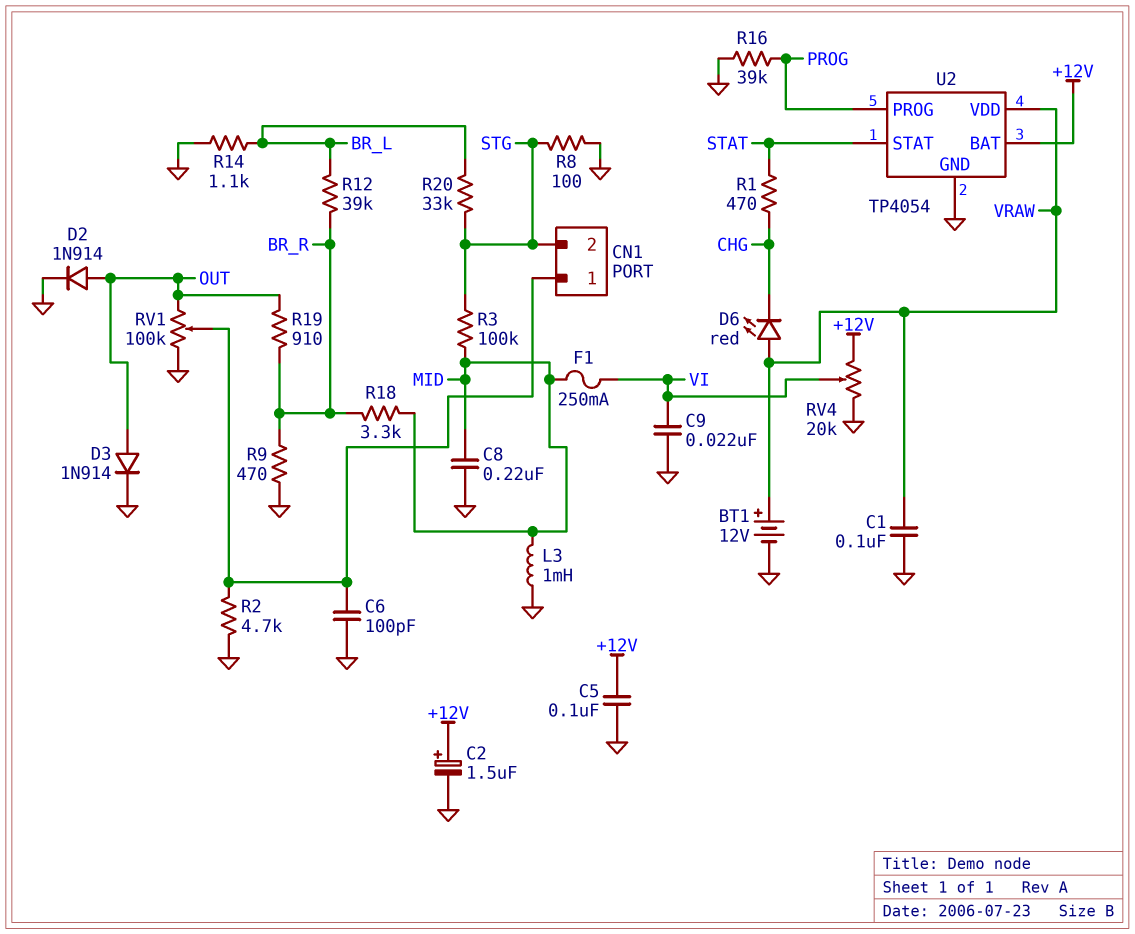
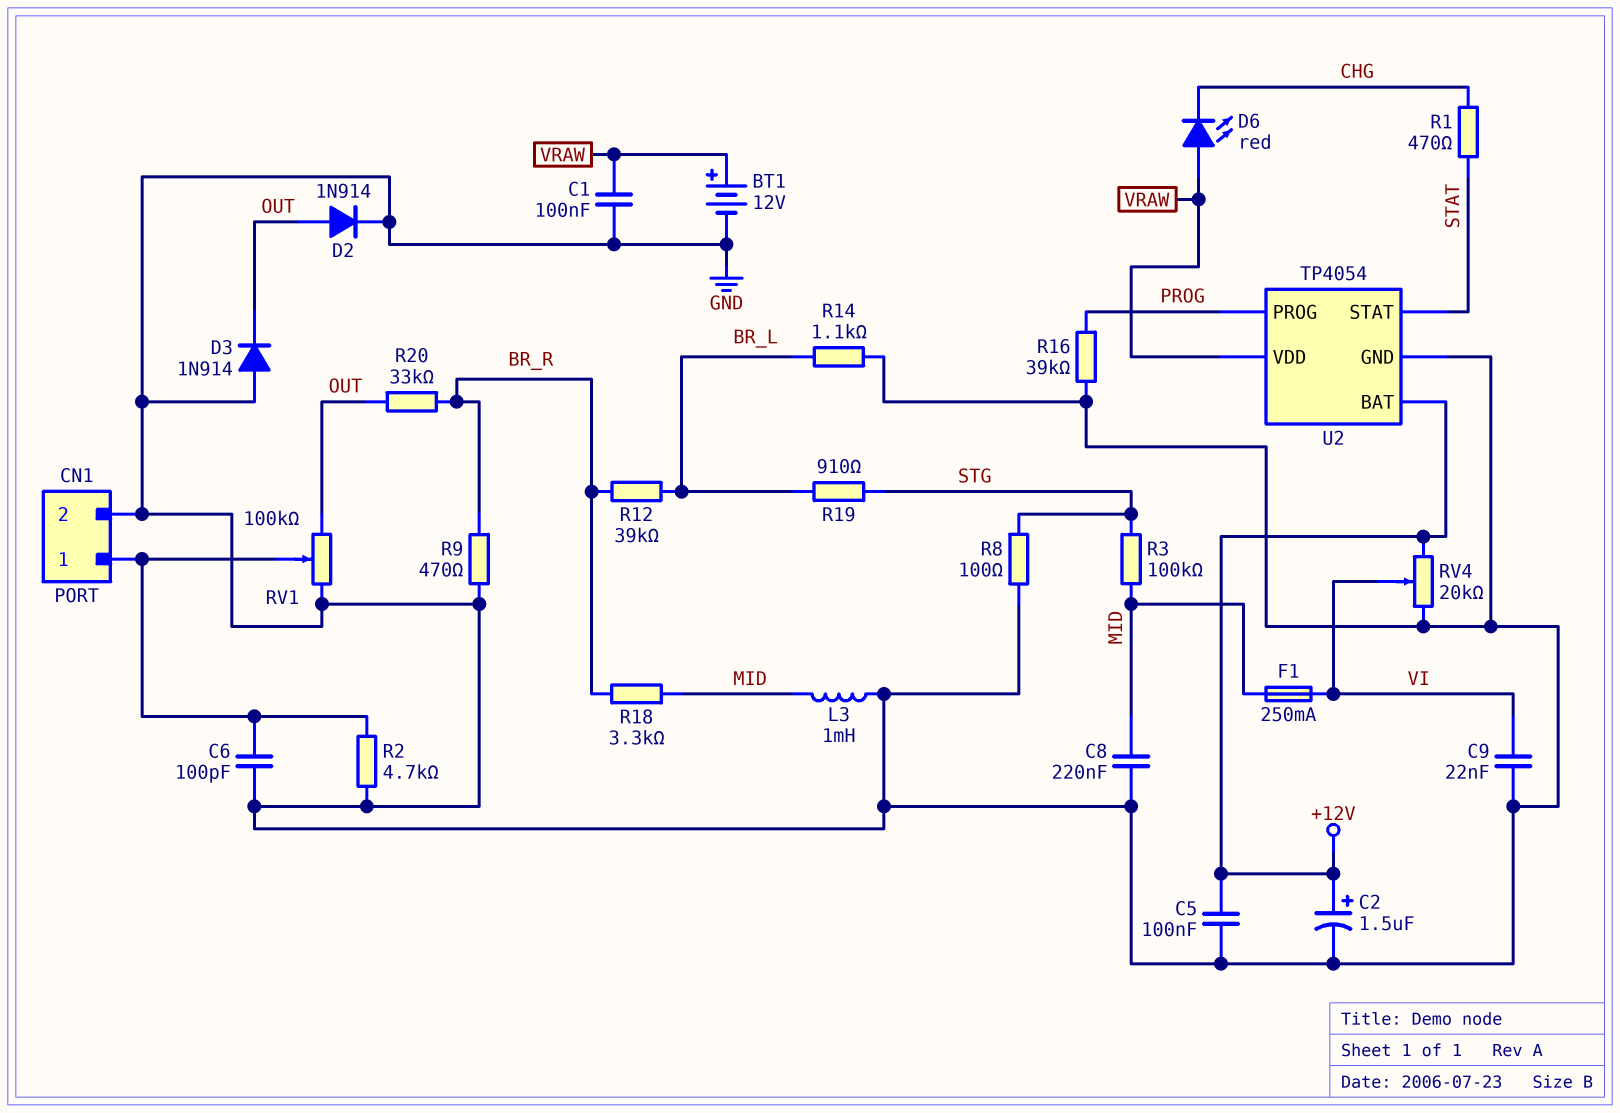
CN1 pin 2: STG -> GND
D3: diode 1N914 (A OUT, K GND) -> diode 1N914 (A GND, K OUT)
R19: 910 (BR_R, OUT) -> 910 (BR_L, STG)
R20: 33k (BR_L, STG) -> 33k (BR_R, OUT)

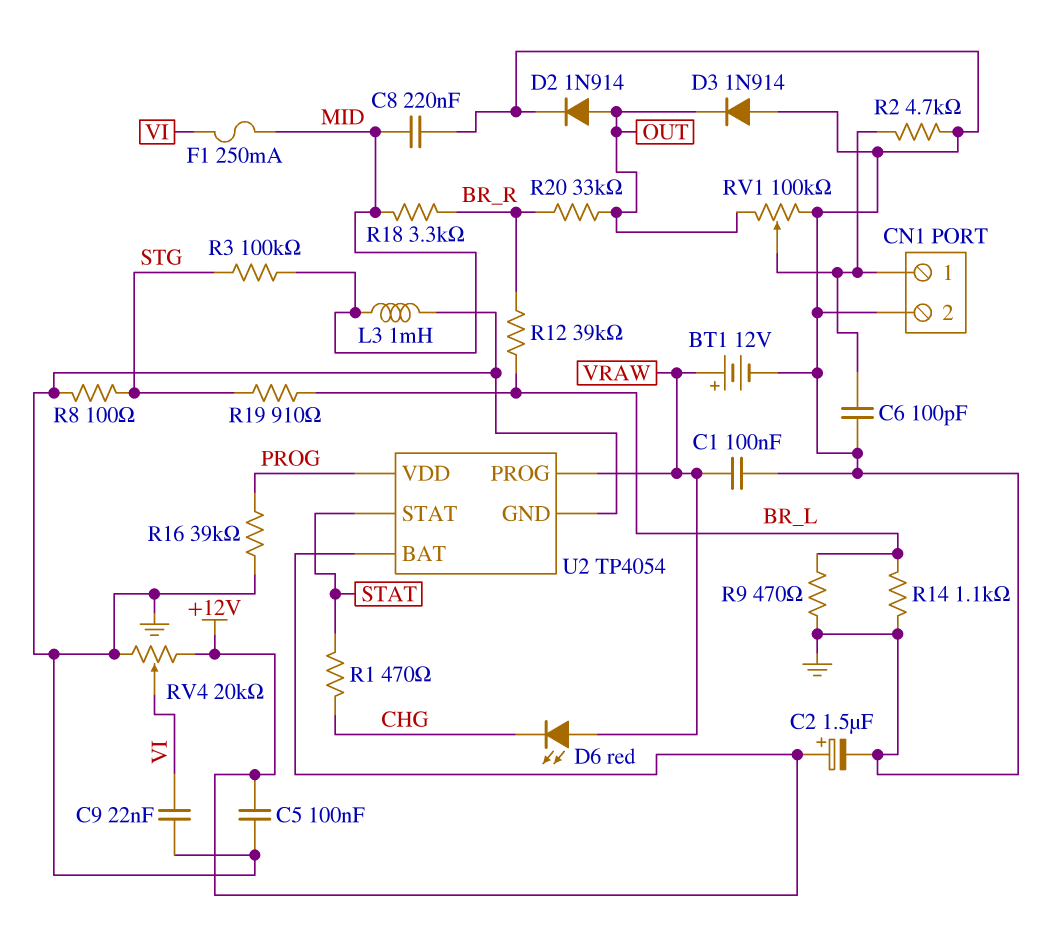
R9: 470 (BR_R, GND) -> 470 (BR_L, GND)
U2 pin PROG: PROG -> VRAW
U2 pin VDD: VRAW -> PROG

